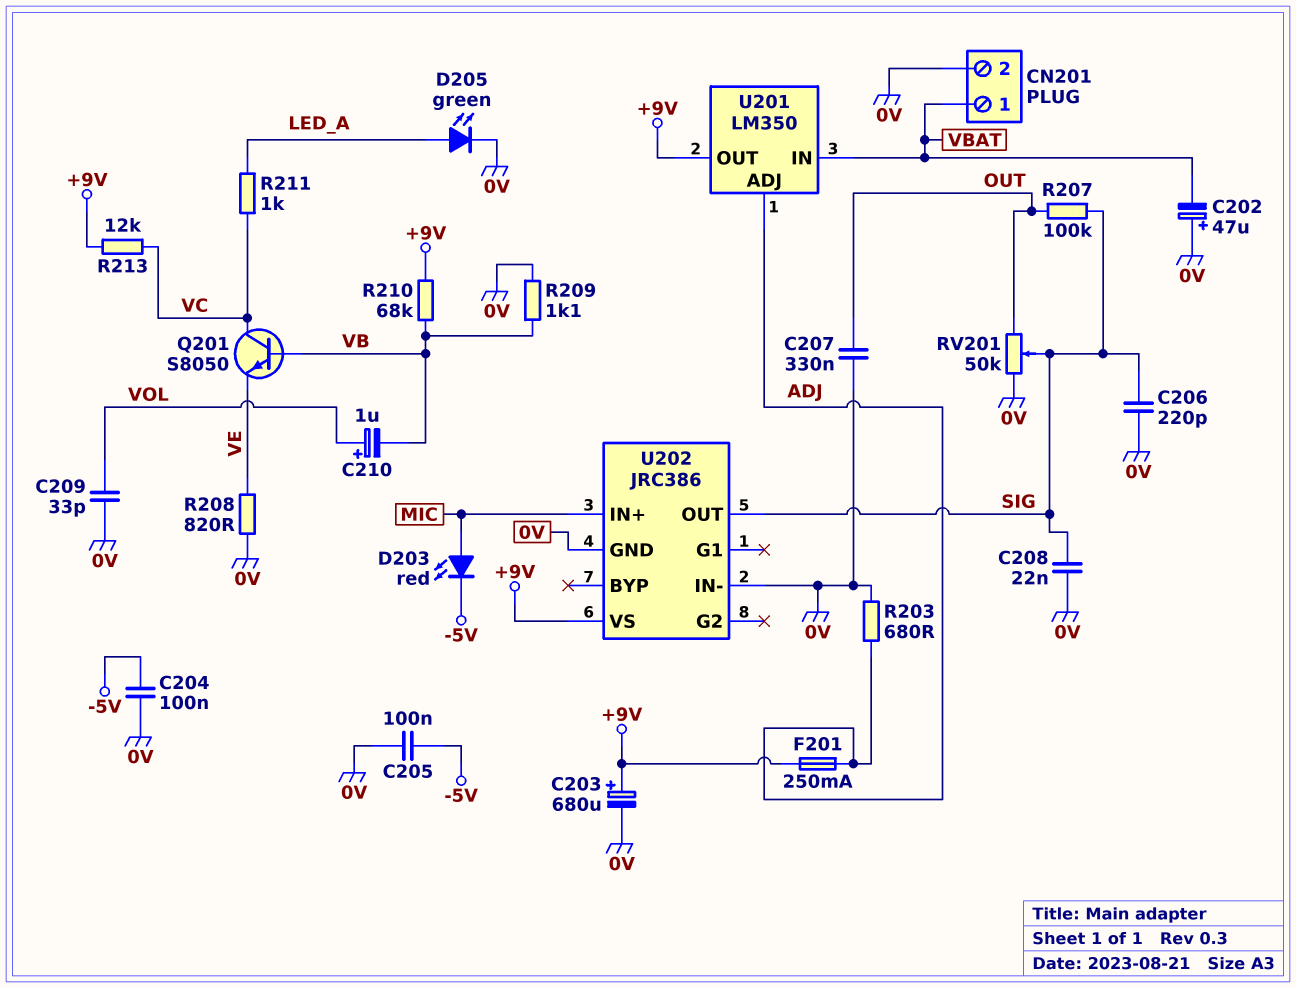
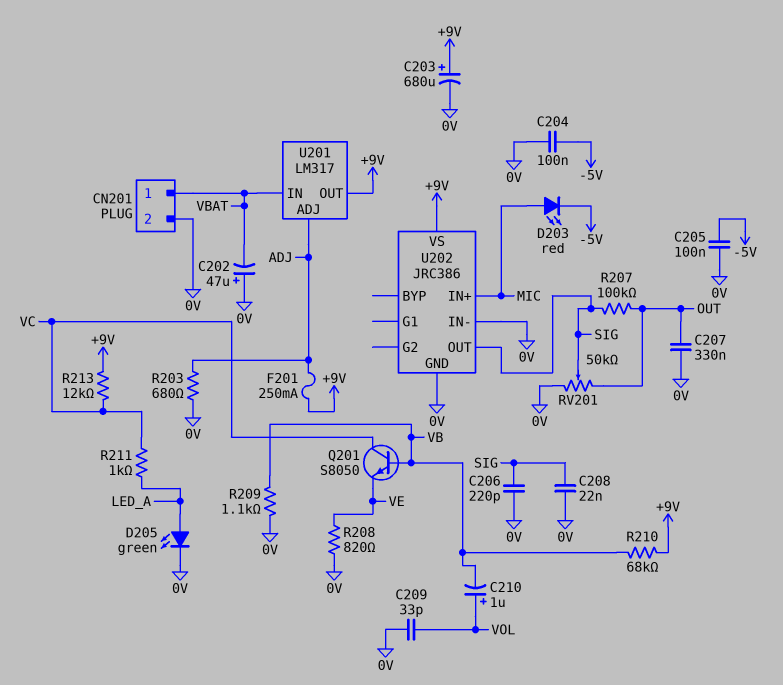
U201: LM350 -> LM317

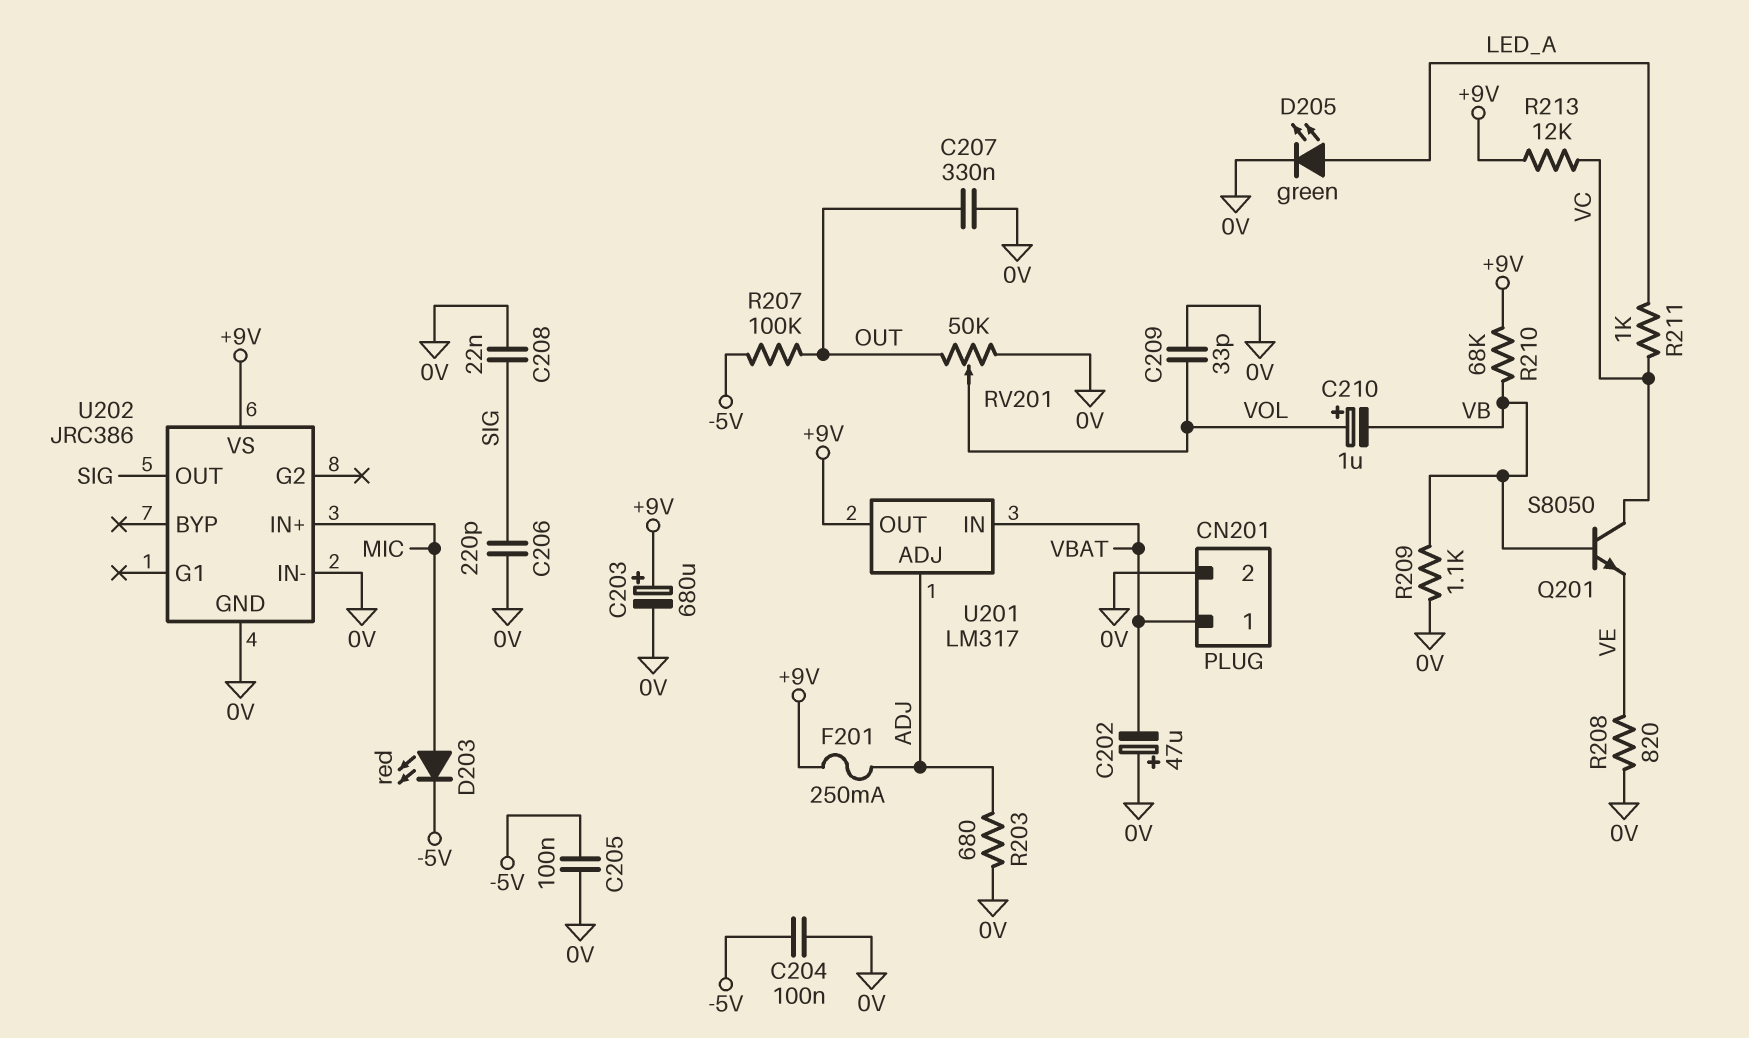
R207: 100k (OUT, SIG) -> 100k (-5V, OUT)
RV201: 50k (0V, OUT, wiper SIG) -> 50k (0V, OUT, wiper VOL)

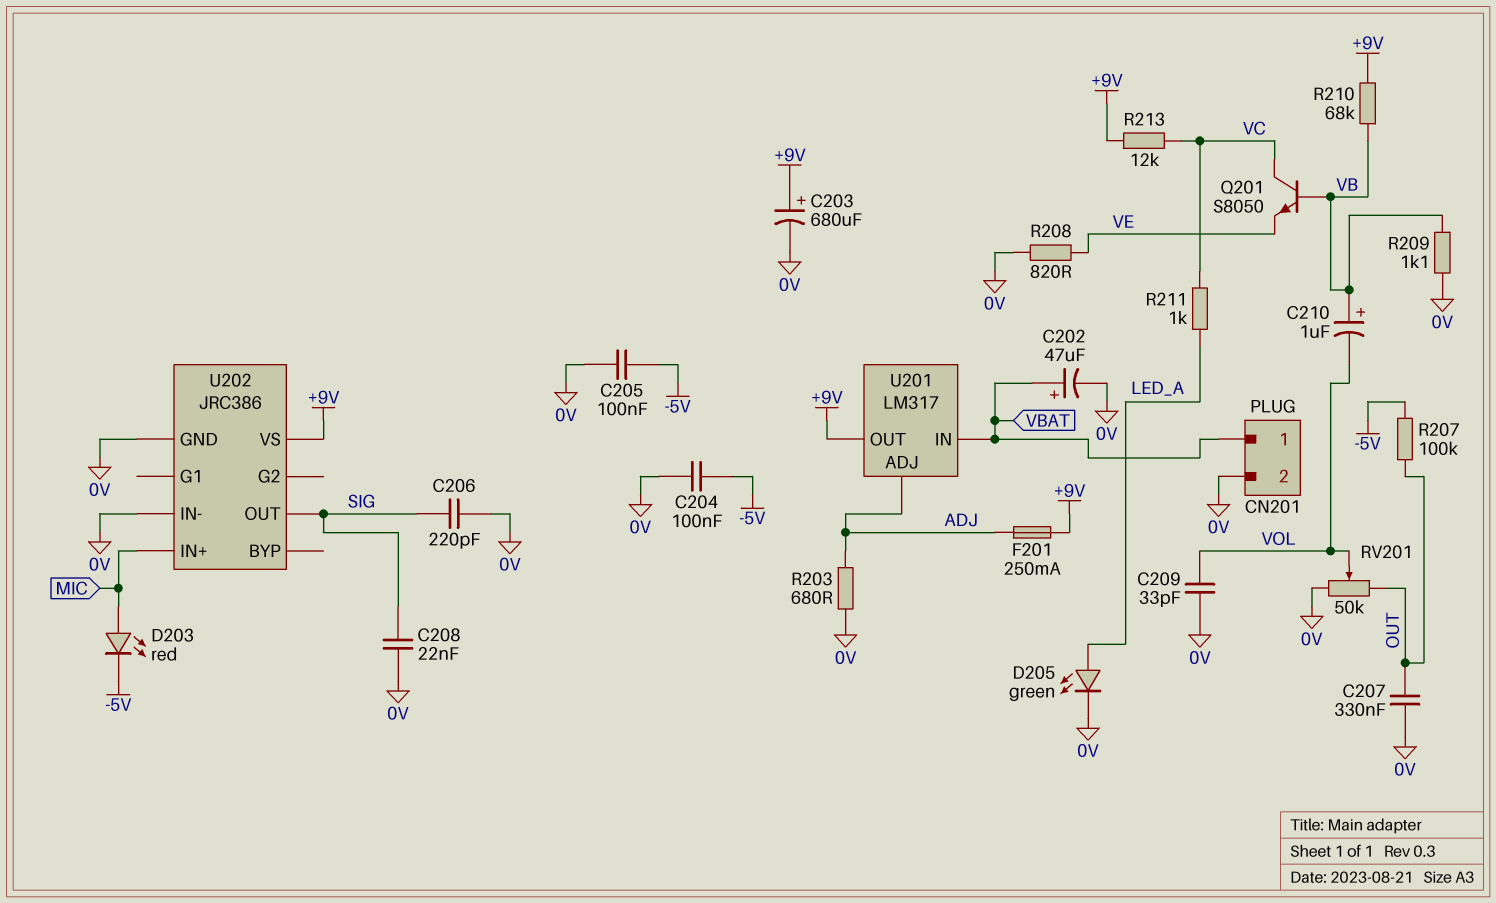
C202: 47uF (plus 0V, minus VBAT) -> 47uF (plus VBAT, minus 0V)
C210: 1uF (plus VOL, minus VB) -> 1uF (plus VB, minus VOL)

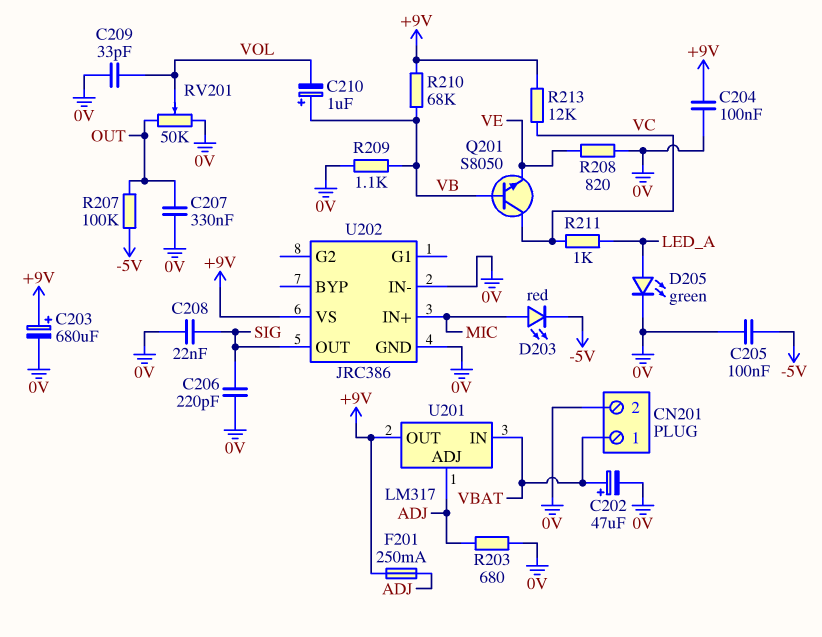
C204: 100nF (-5V, 0V) -> 100nF (+9V, 0V)

